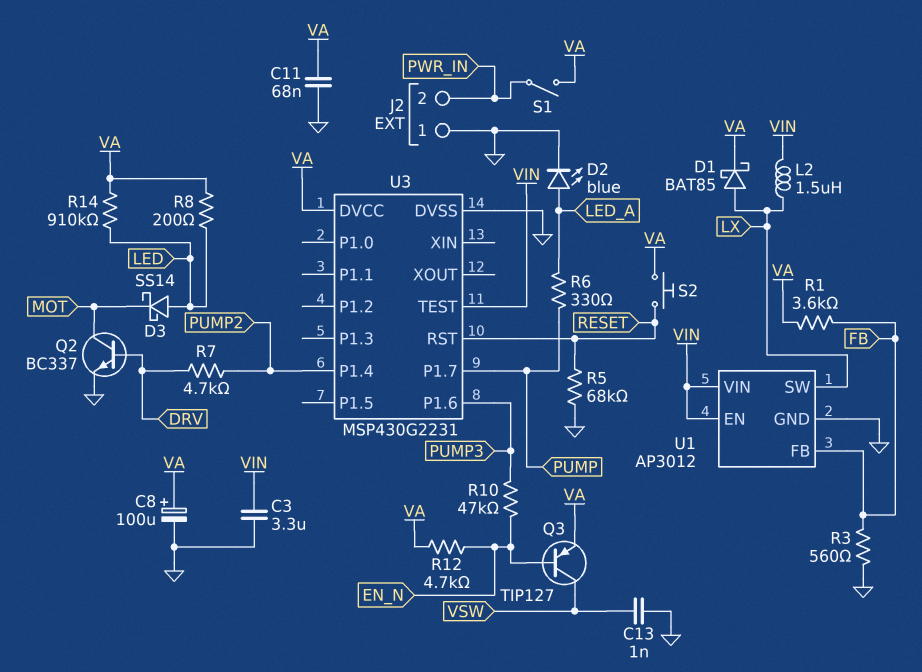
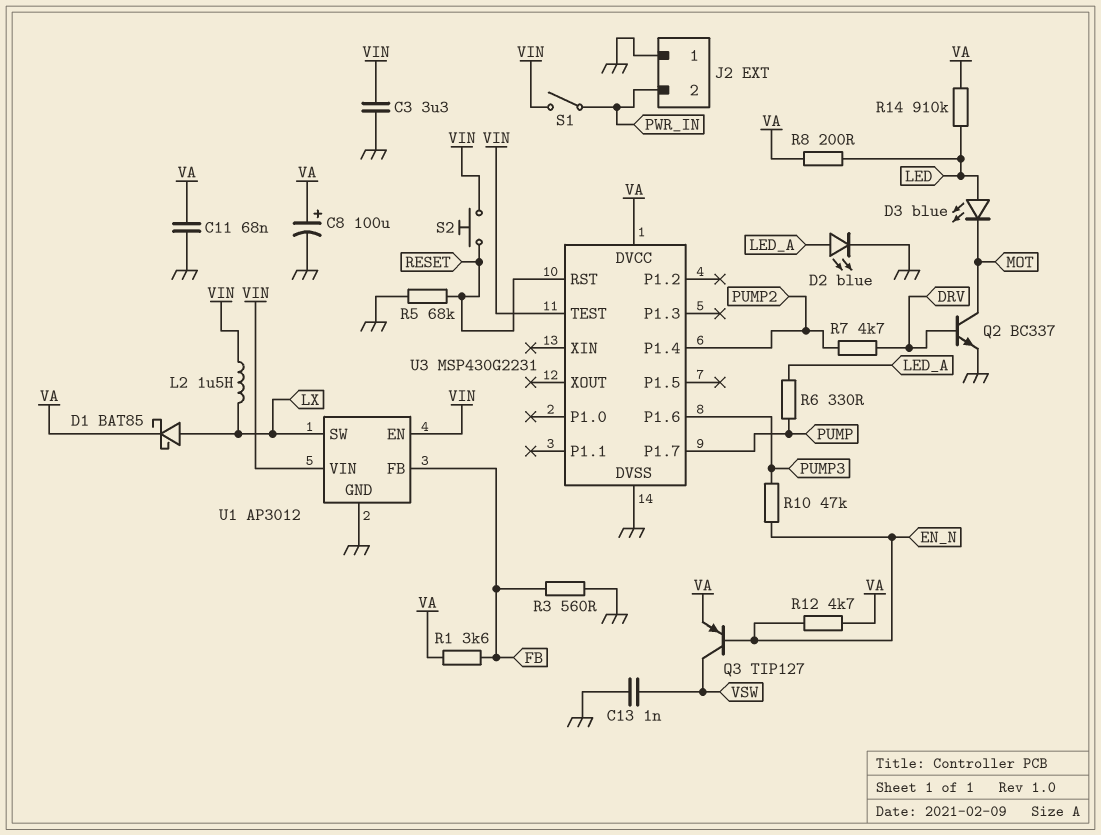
D3: schottky SS14 (A LED, K MOT) -> LED blue (A LED, K MOT)
S1: switch (PWR_IN, VA) -> switch (PWR_IN, VIN)
S2: button (RESET, VA) -> button (RESET, VIN)

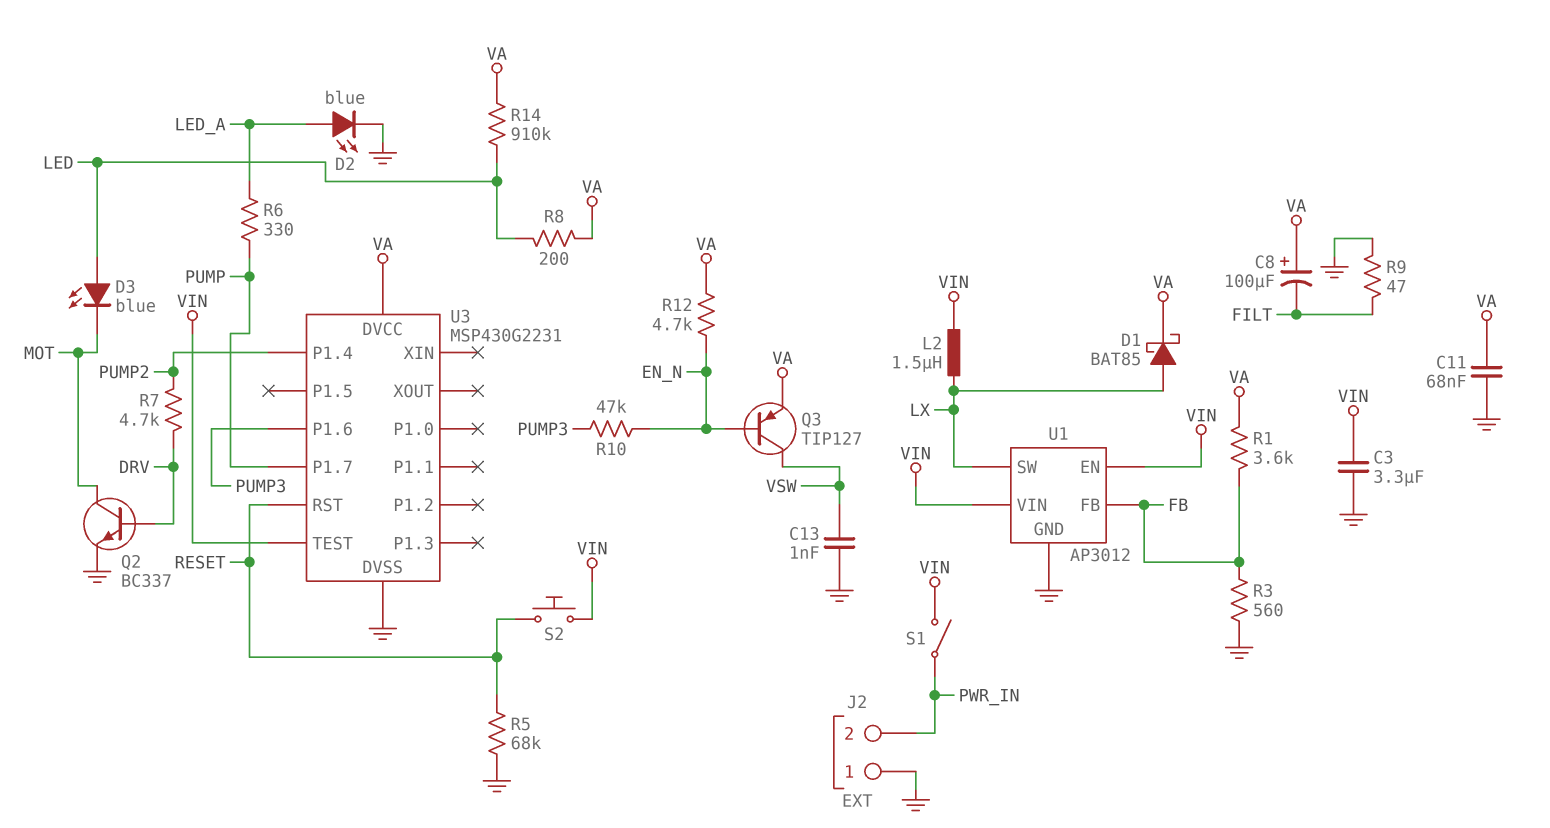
C8: 100uF (plus VA, minus GND) -> 100uF (plus VA, minus FILT)
R9: none -> 47 (FILT, GND)

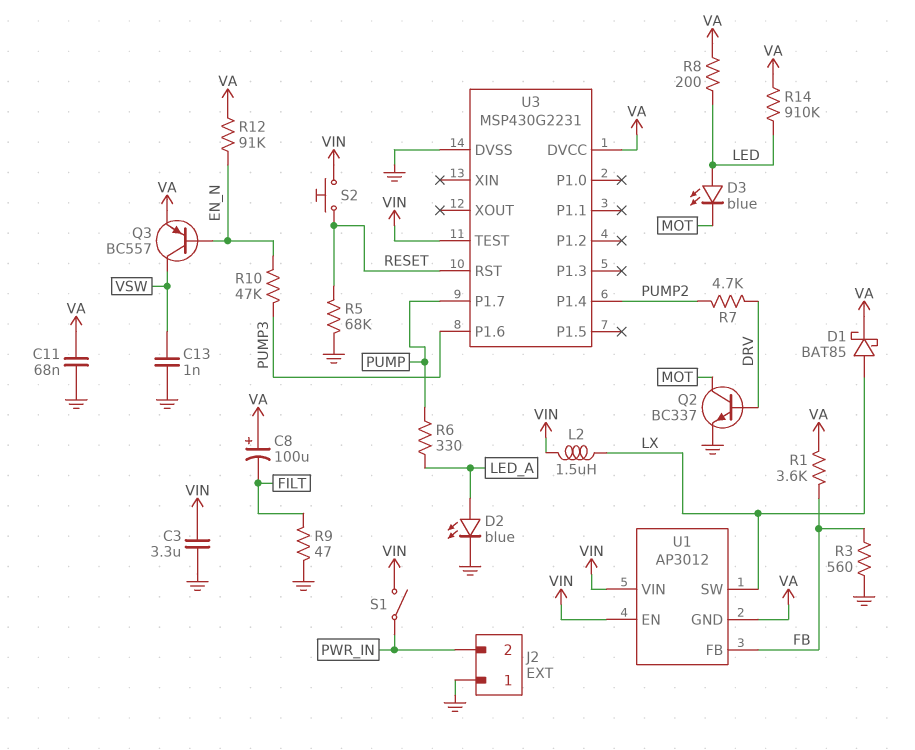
Q3: PNP TIP127 (B EN_N, C VSW, E VA) -> PNP BC557 (B EN_N, C VSW, E VA)
R12: 4.7k (EN_N, VA) -> 91k (EN_N, VA)
U1 pin GND: GND -> VA

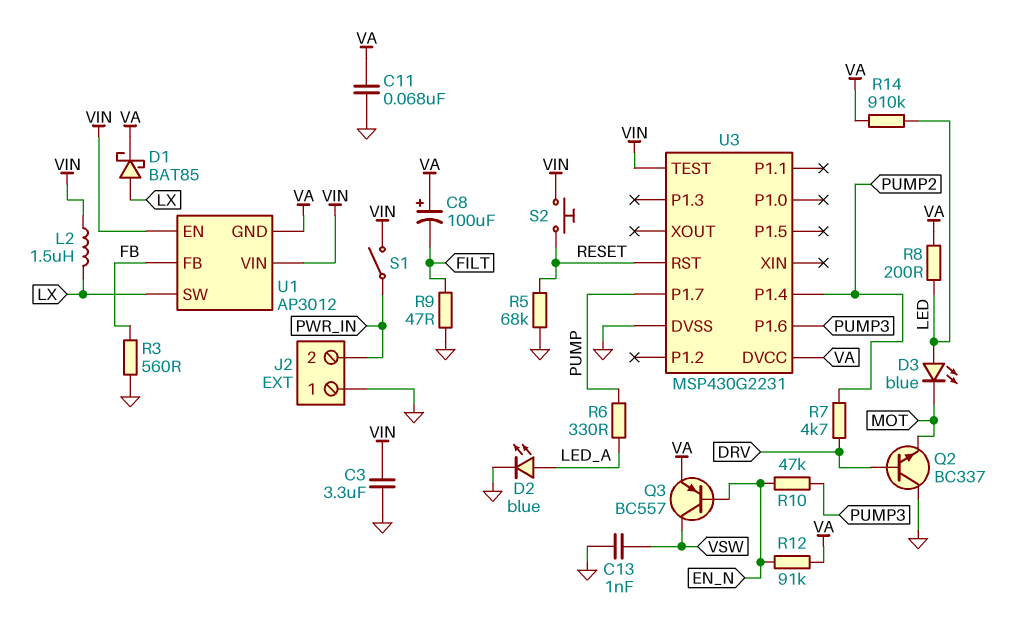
Q2: NPN BC337 (B DRV, C MOT, E GND) -> NPN BC337 (B DRV, C GND, E MOT)
R1: 3.6k (FB, VA) -> none

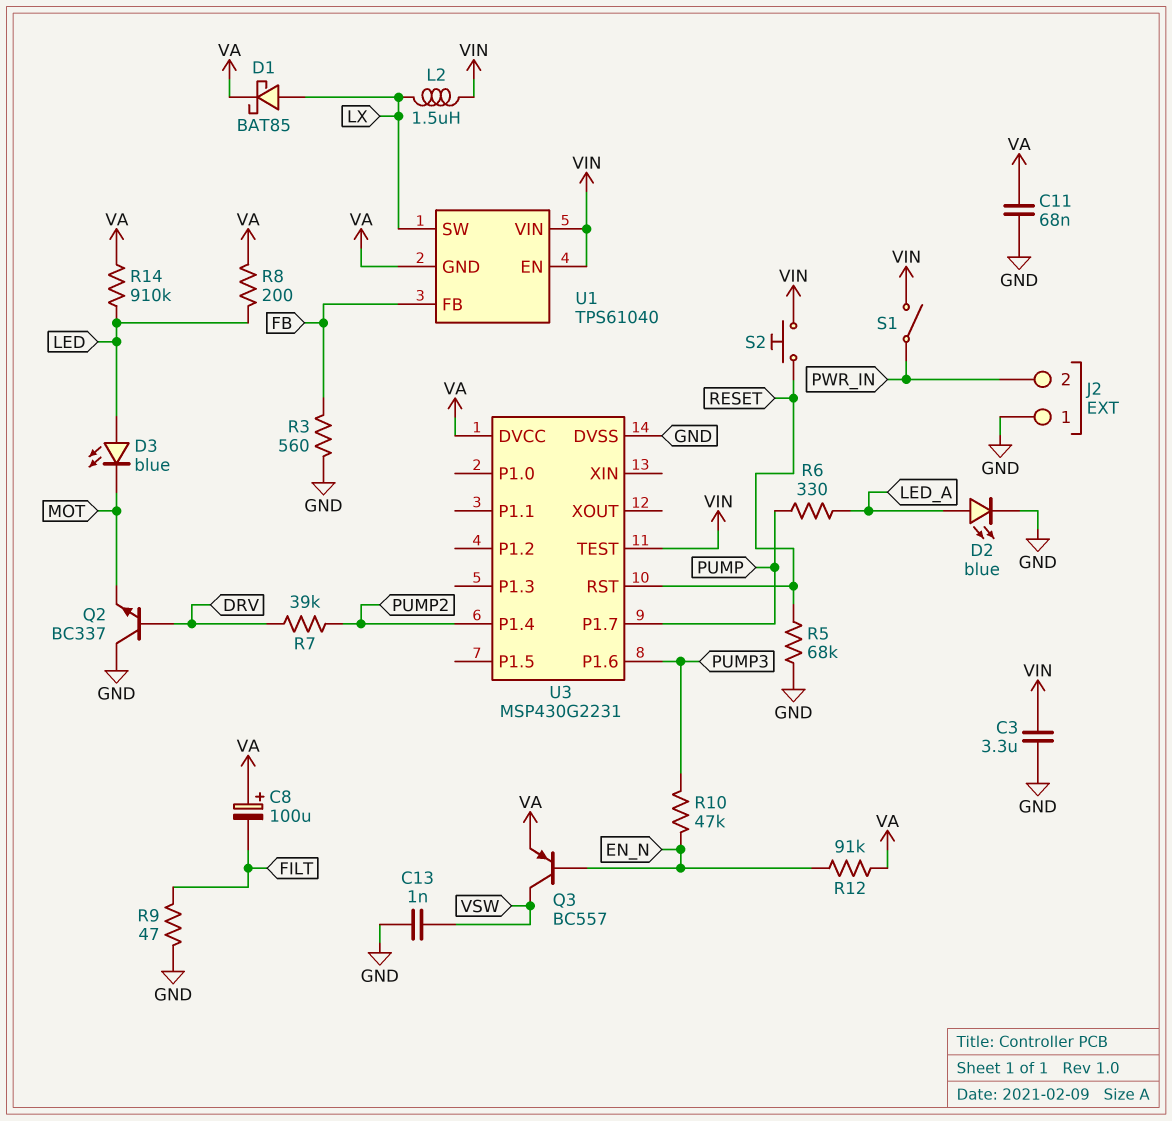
R7: 4.7k (DRV, PUMP2) -> 39k (DRV, PUMP2)
U1: AP3012 -> TPS61040

